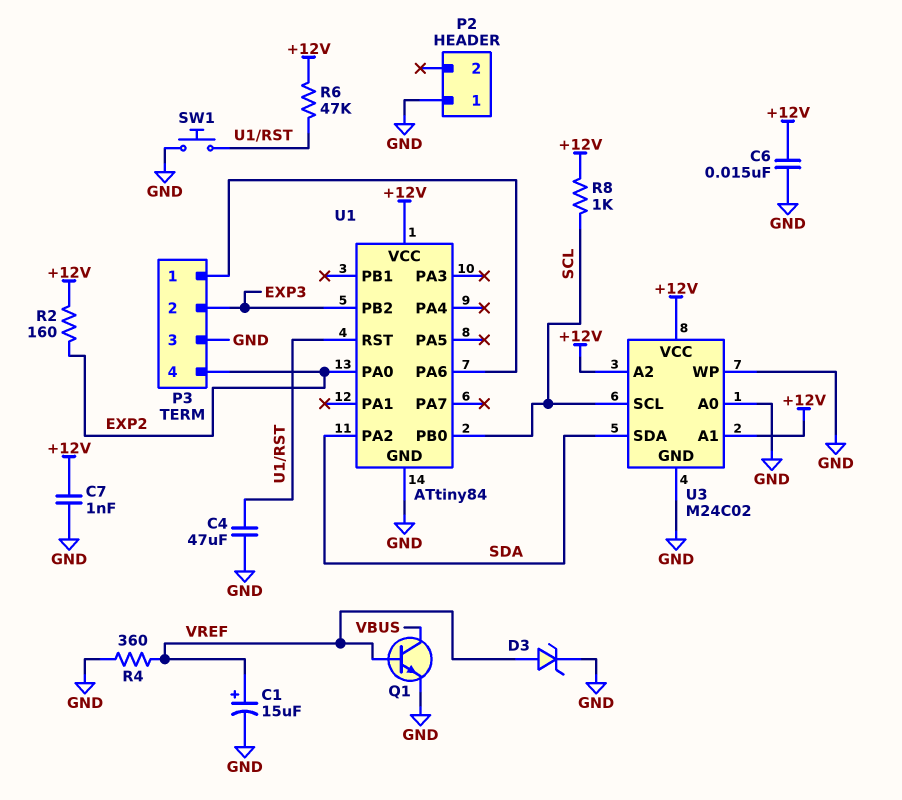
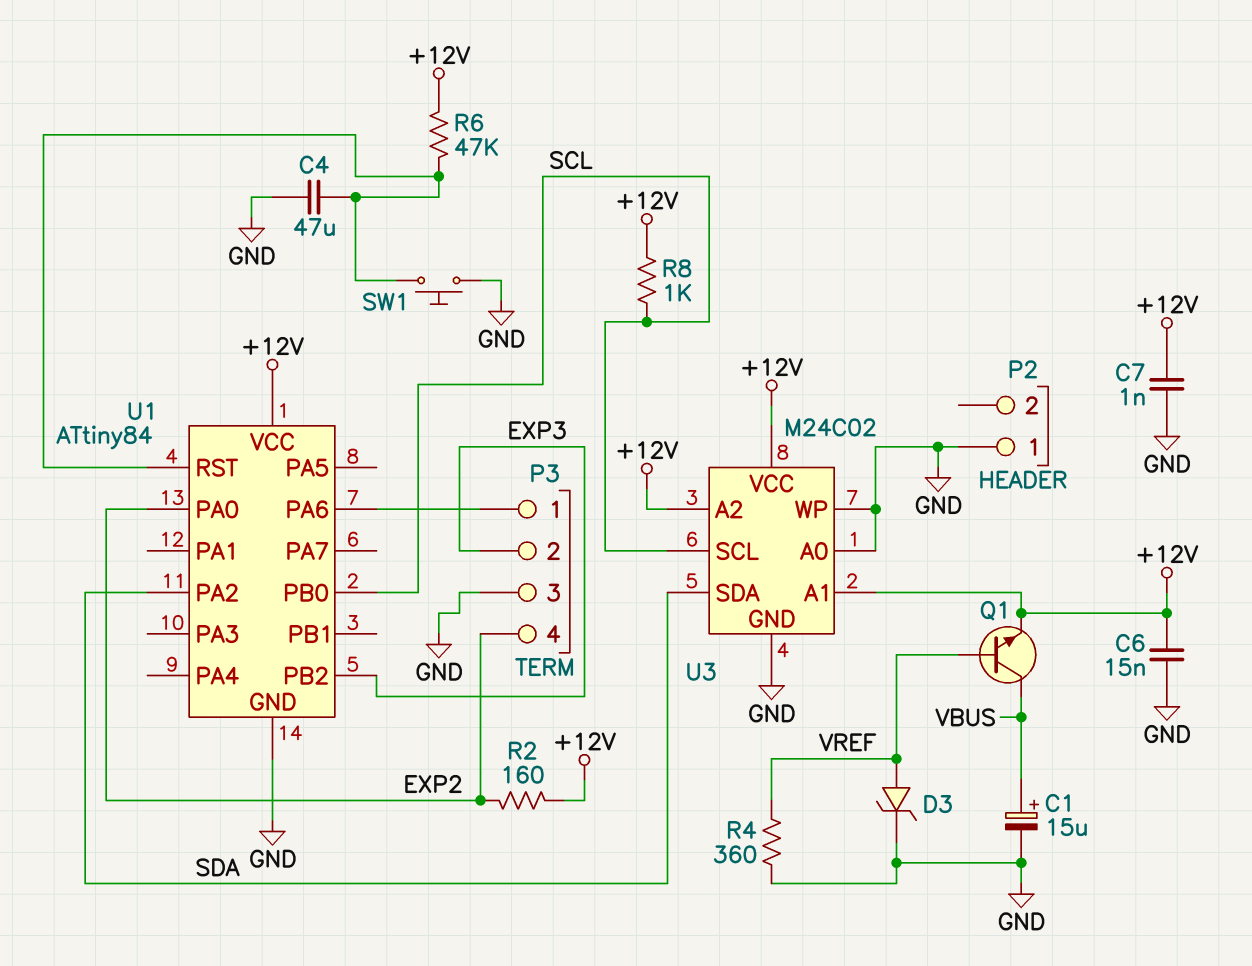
C1: 15uF (plus VREF, minus GND) -> 15uF (plus VBUS, minus GND)
Q1: NPN (B VREF, C VBUS, E GND) -> NPN (B VREF, C VBUS, E +12V)

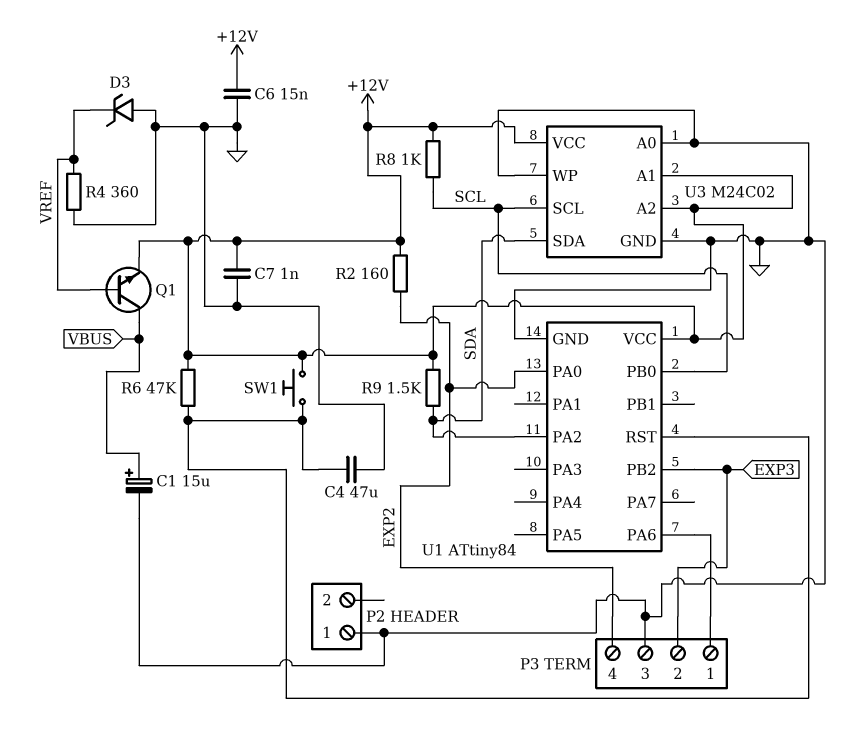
D3: zener (A VREF, K GND) -> zener (A GND, K VREF)
R9: none -> 1.5k (+12V, SDA)
SW1: button (GND, U1/RST) -> button (+12V, U1/RST)

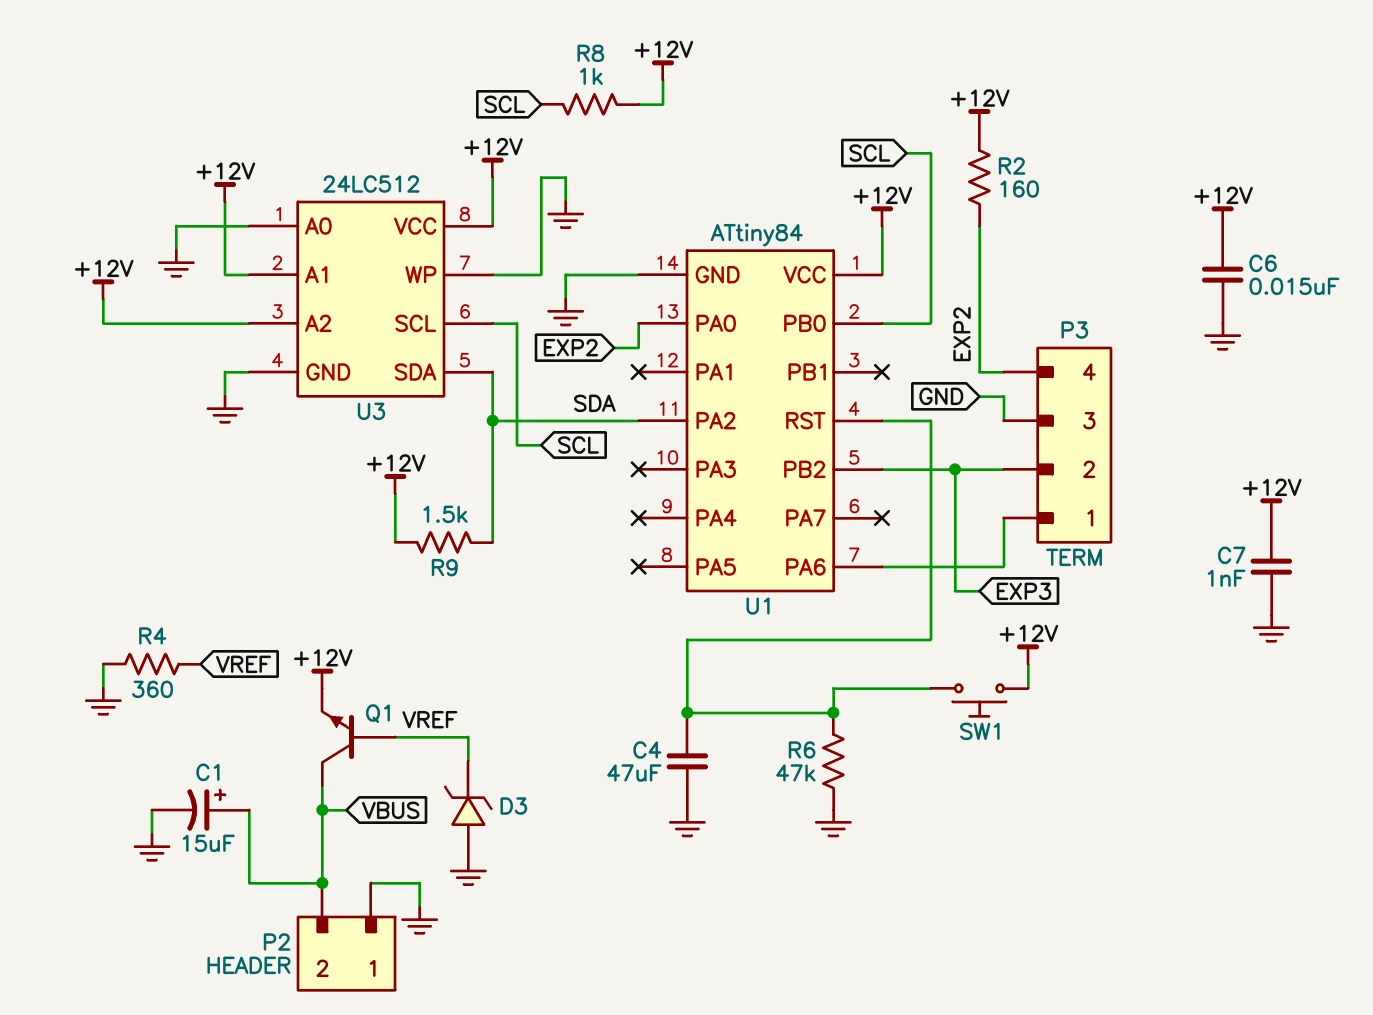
P2 pin 2: none -> VBUS
R6: 47k (+12V, U1/RST) -> 47k (GND, U1/RST)
U3: M24C02 -> 24LC512

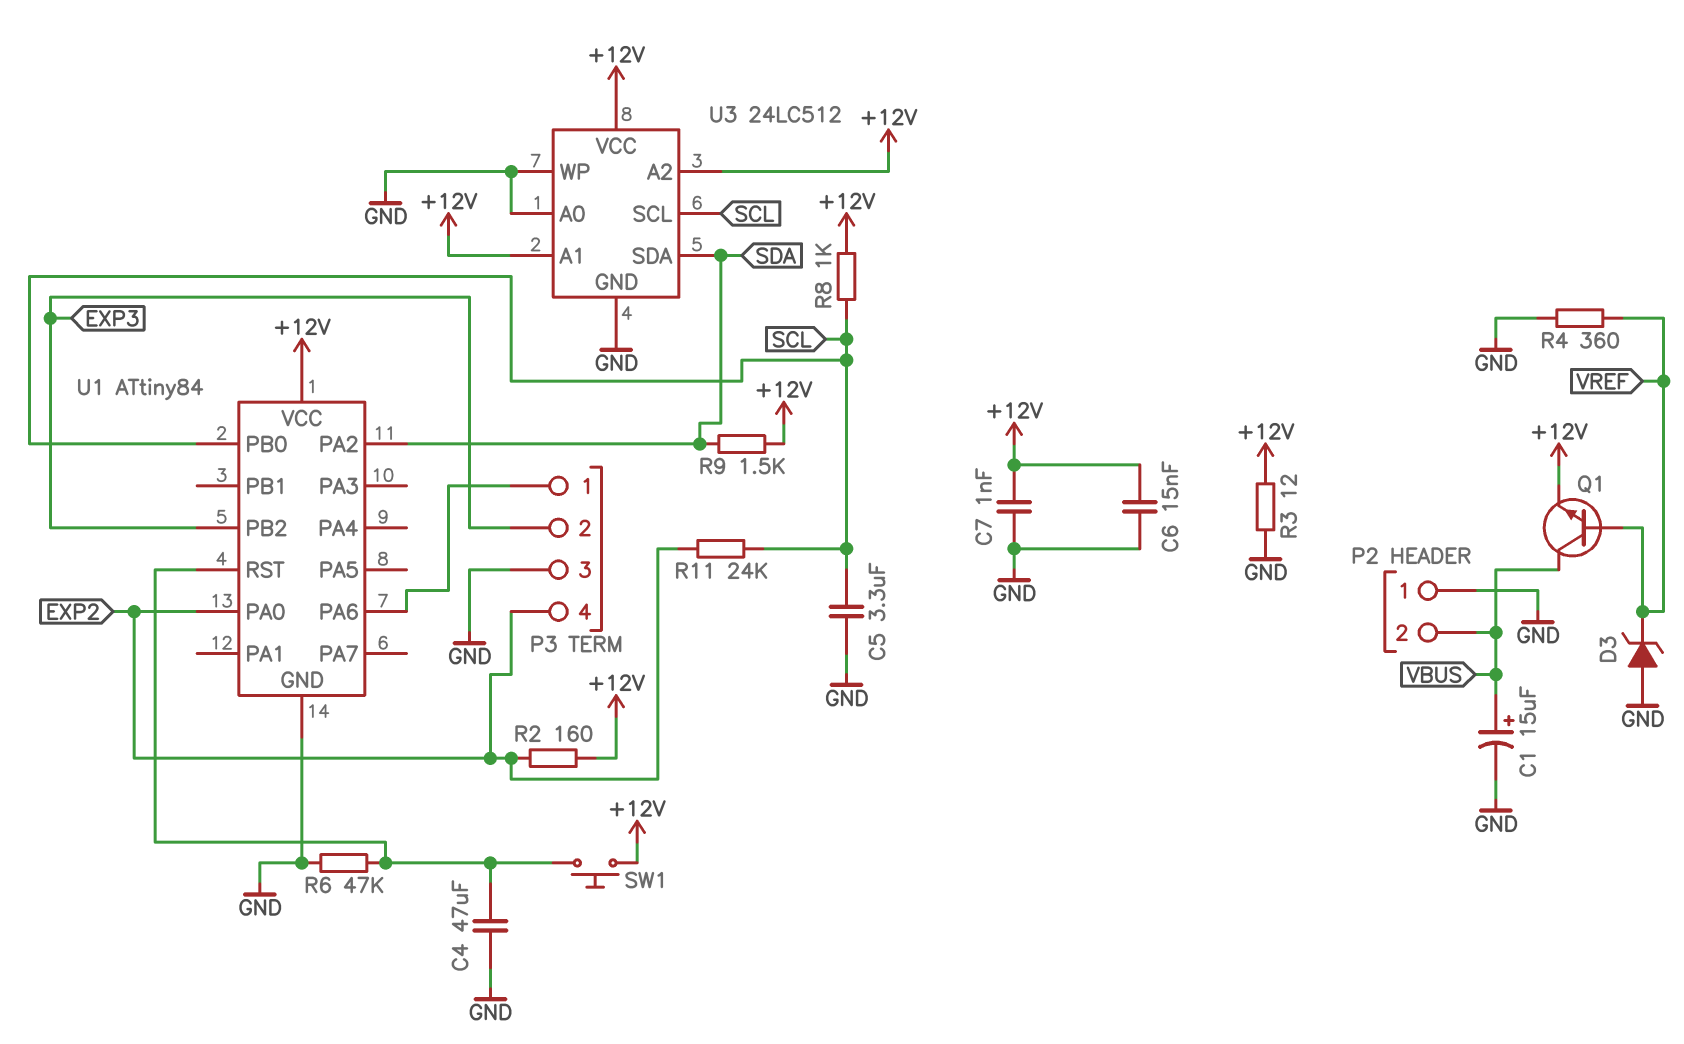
C5: none -> 3.3uF (GND, SCL)
R3: none -> 12 (+12V, GND)
R11: none -> 24k (EXP2, SCL)

